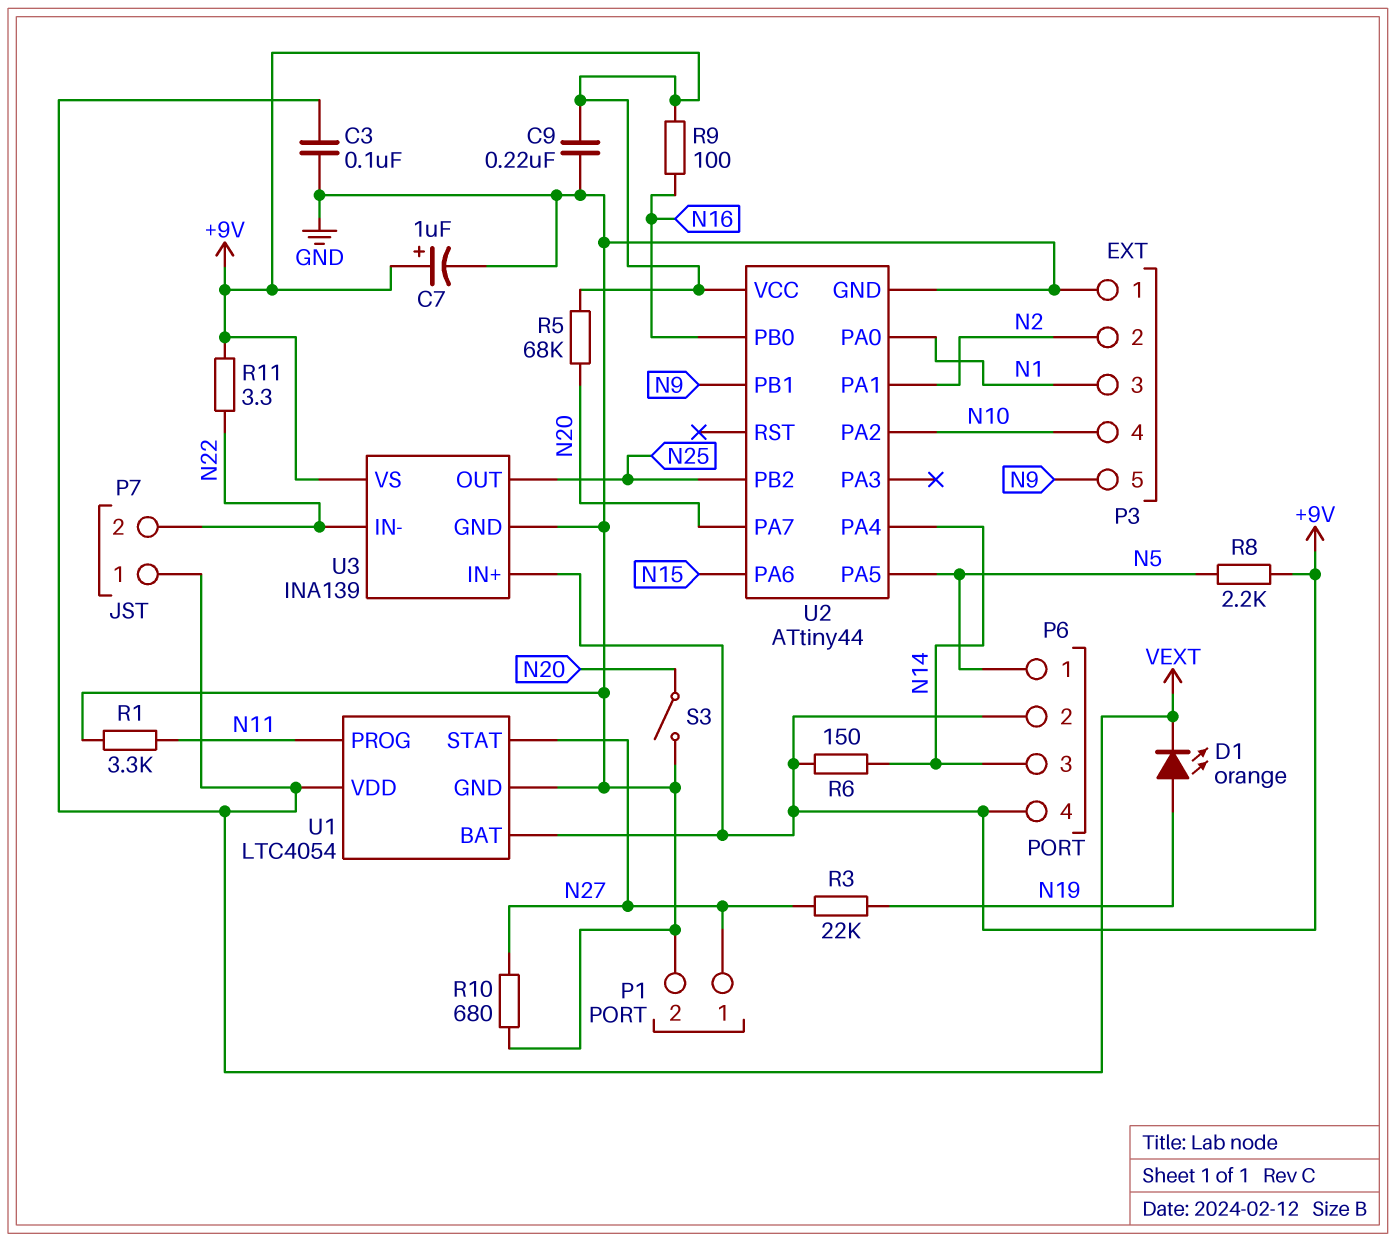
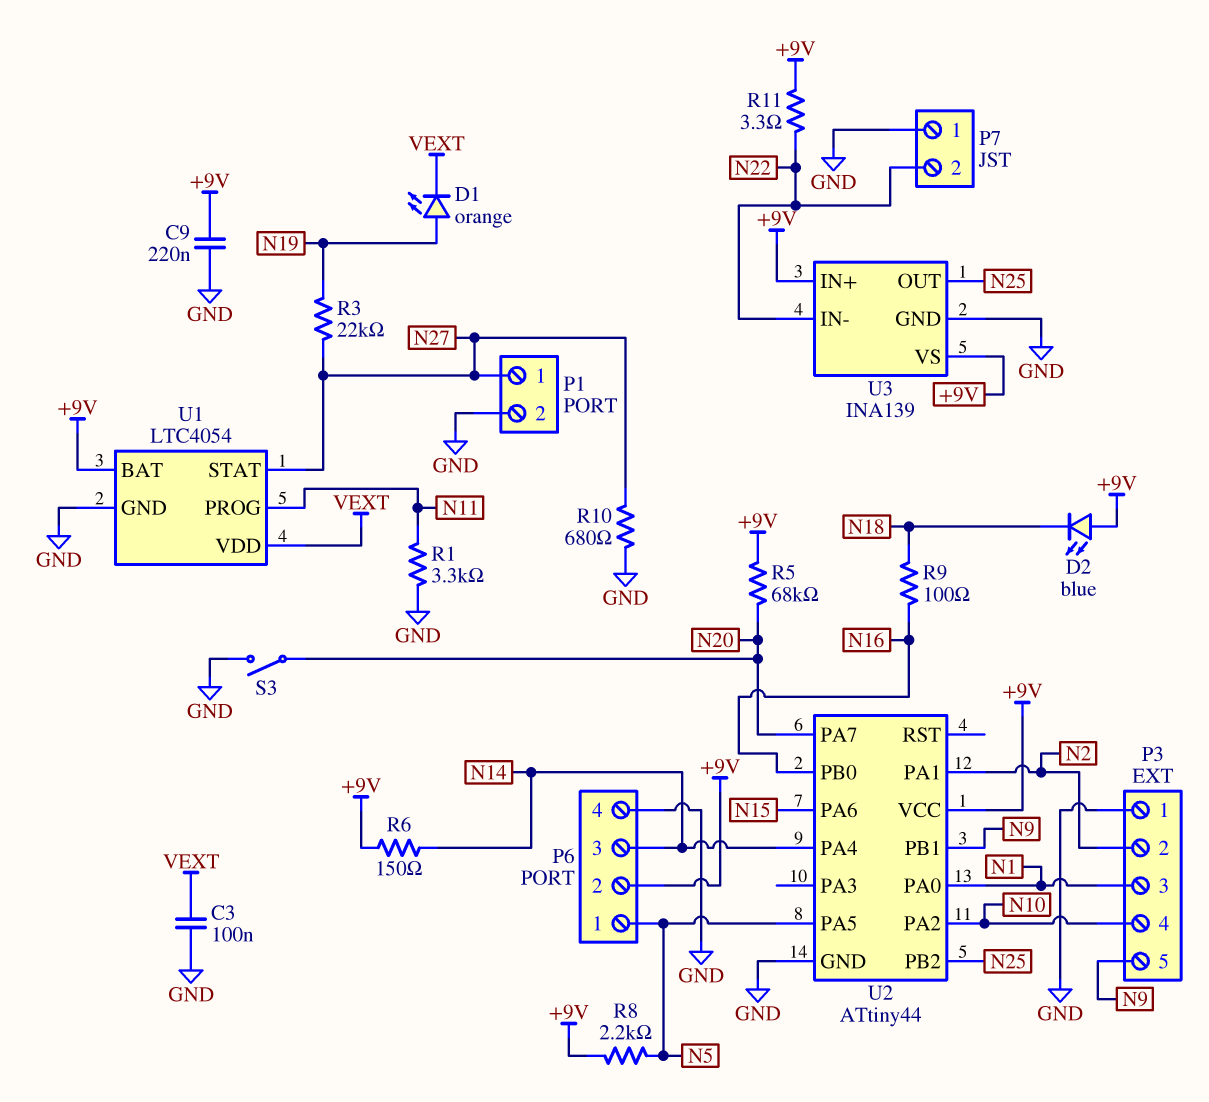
C7: 1uF (plus +9V, minus GND) -> none
D2: none -> LED blue (A +9V, K N18)
P6 pin 4: +9V -> GND
P7 pin 1: VEXT -> GND
R9: 100 (+9V, N16) -> 100 (N16, N18)

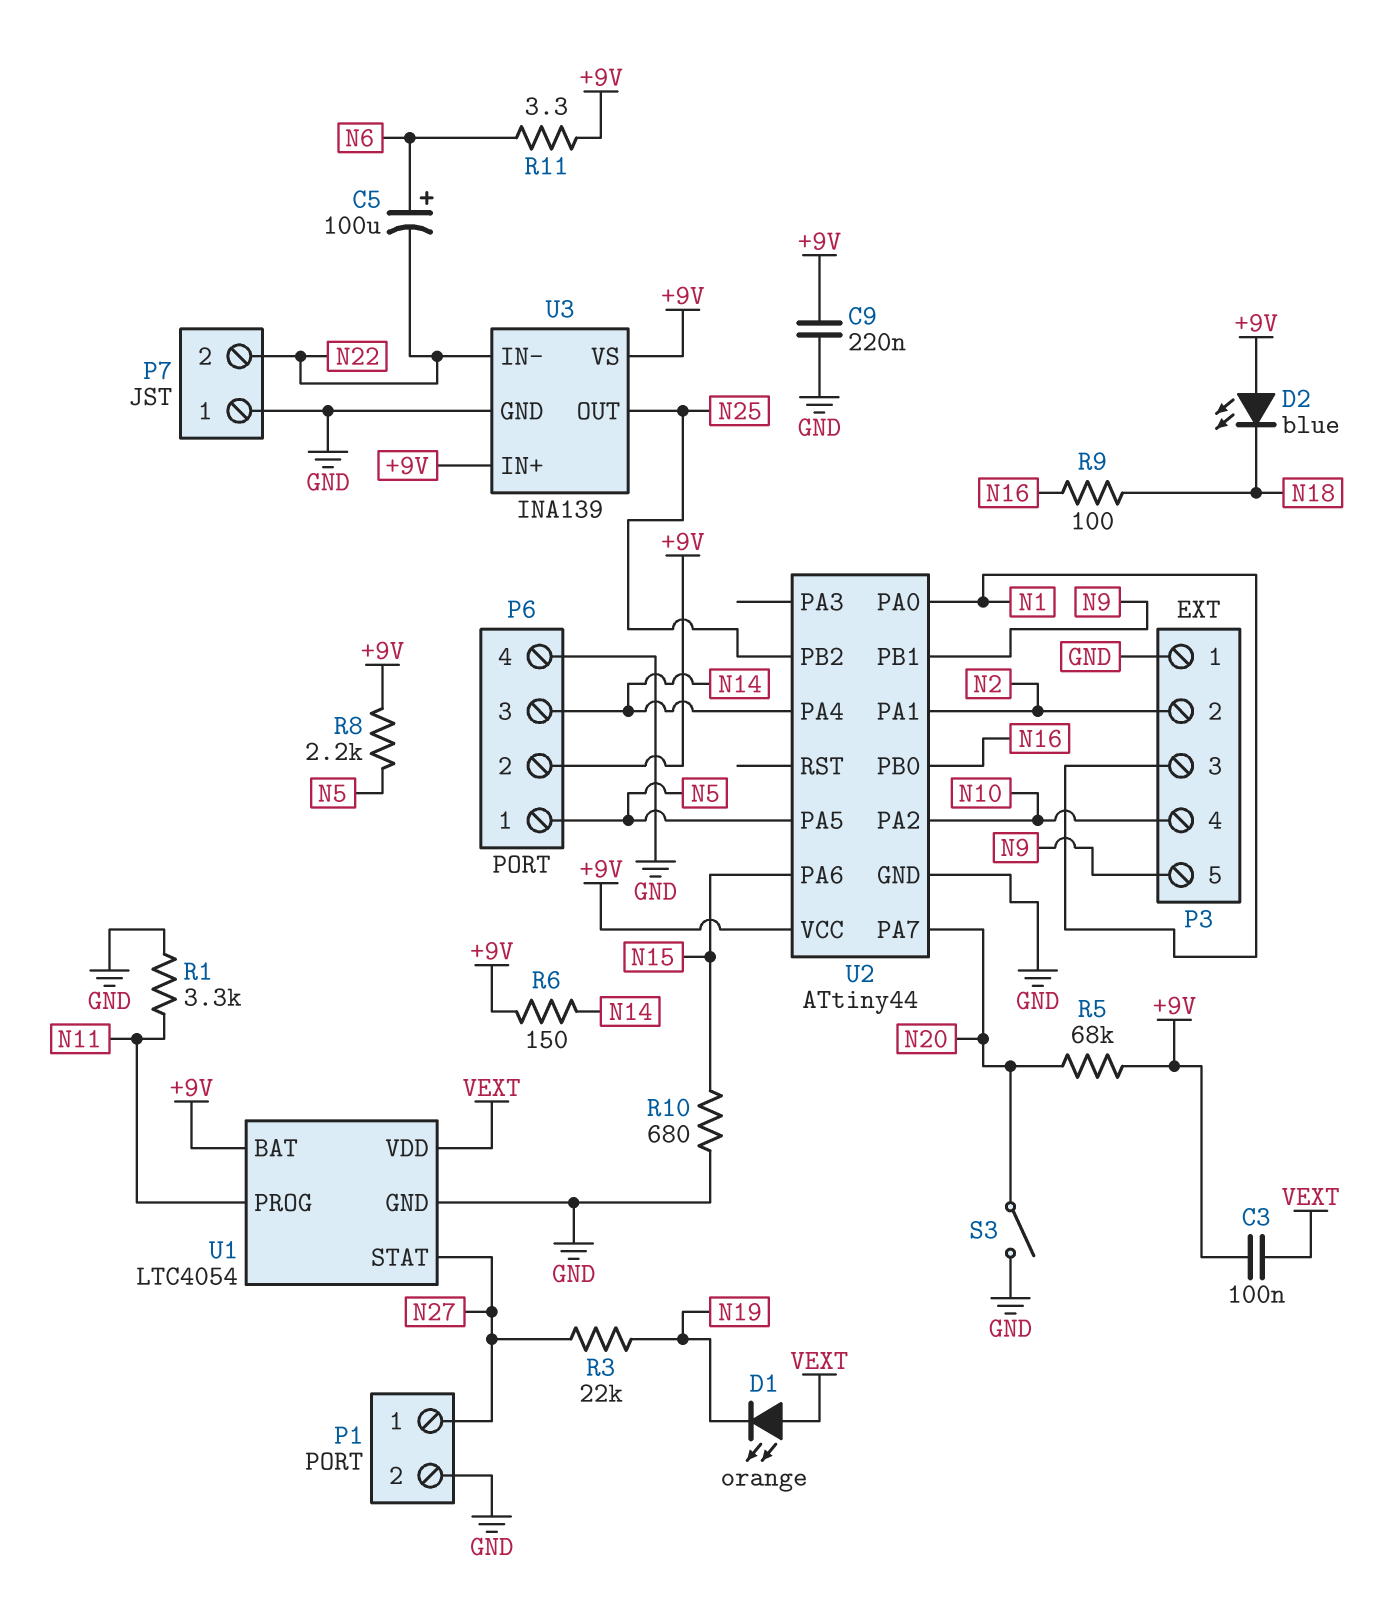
C3: 100nF (GND, VEXT) -> 100nF (+9V, VEXT)
C5: none -> 100uF (plus N6, minus N22)
D1: LED orange (A N19, K VEXT) -> LED orange (A VEXT, K N19)
R10: 680 (GND, N27) -> 680 (GND, N15)
R11: 3.3 (+9V, N22) -> 3.3 (+9V, N6)

